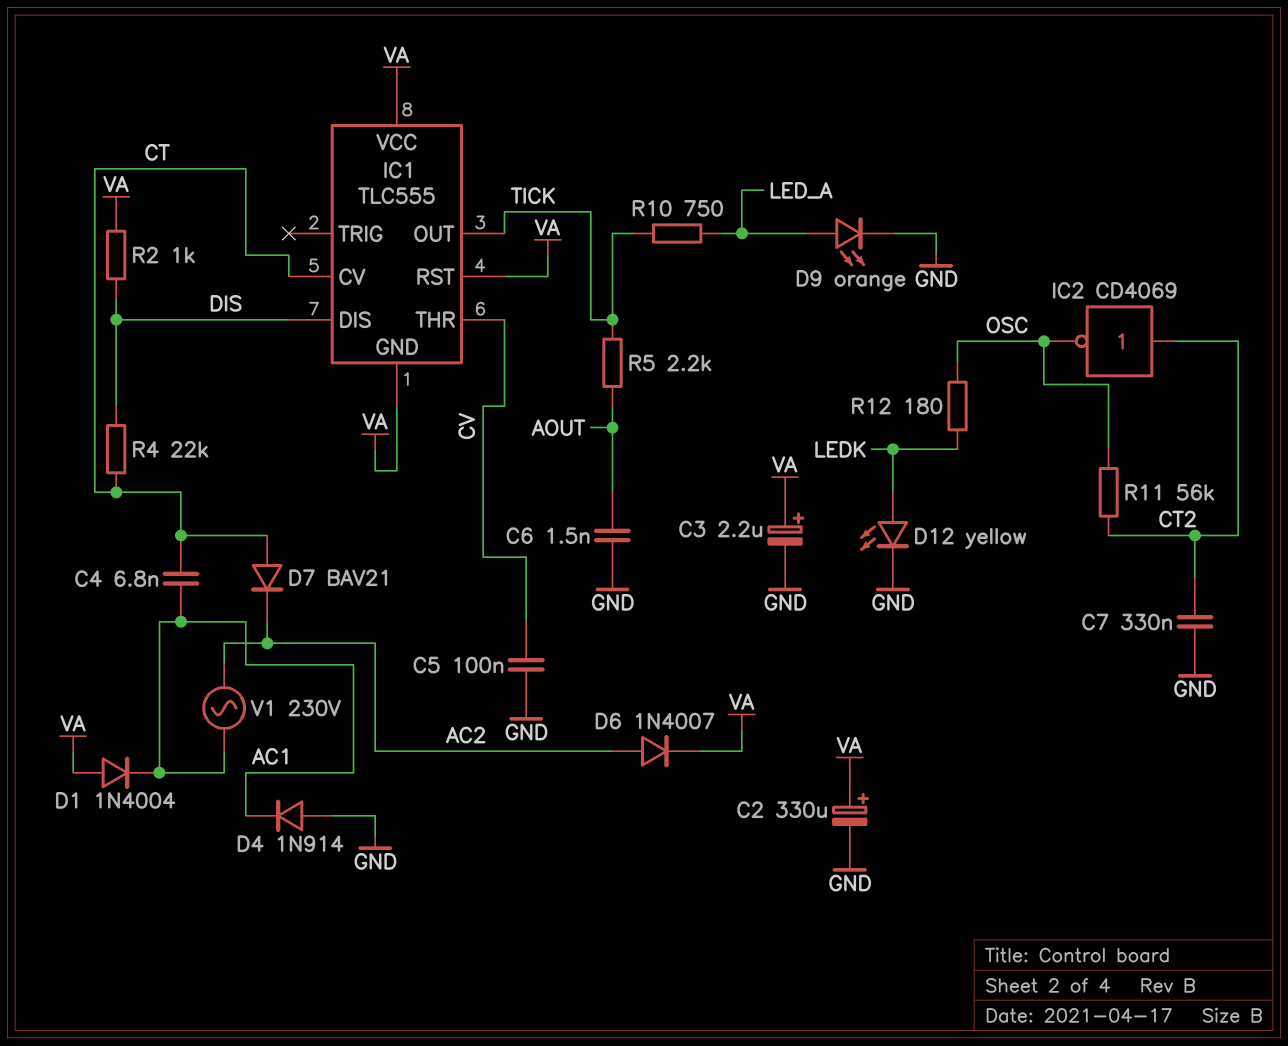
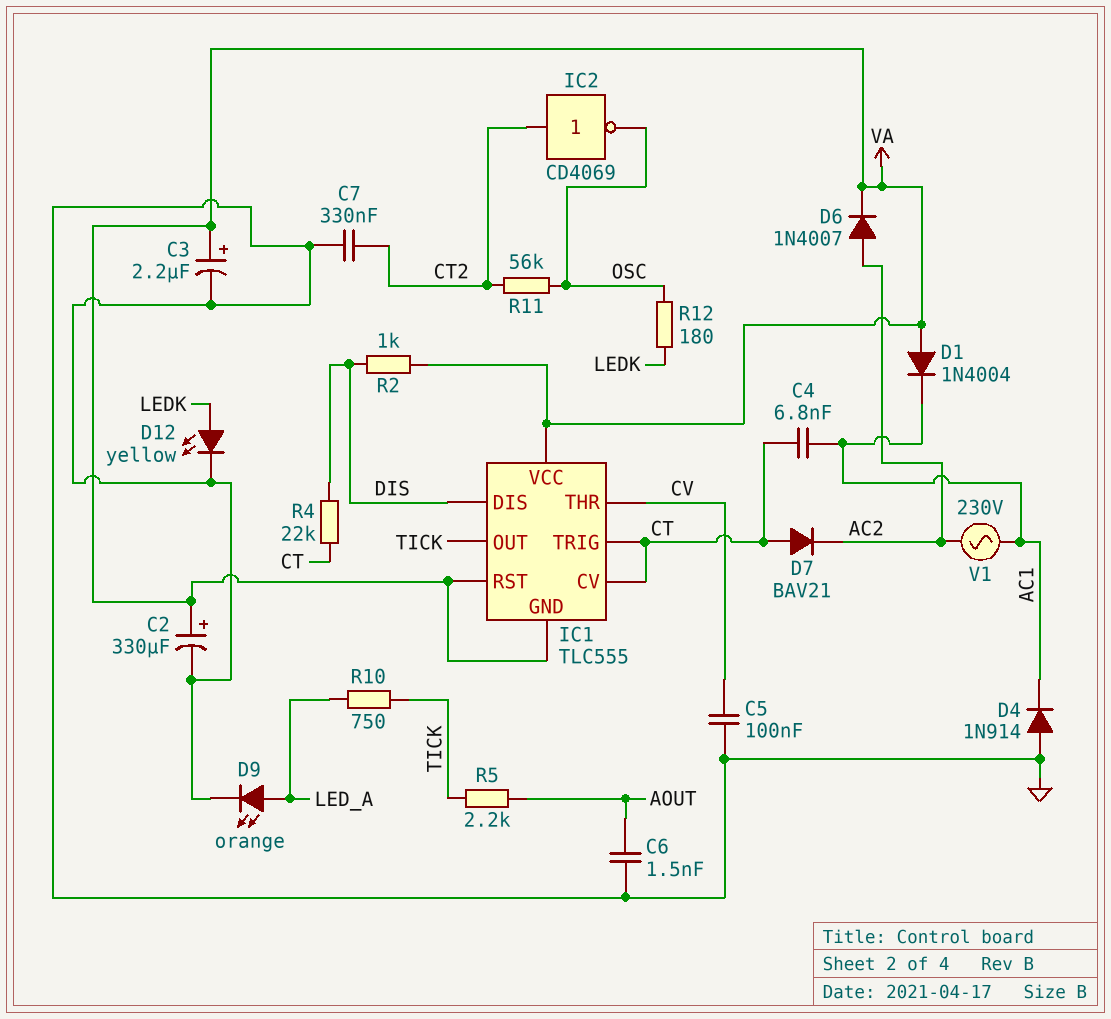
IC1 pin TRIG: none -> CT

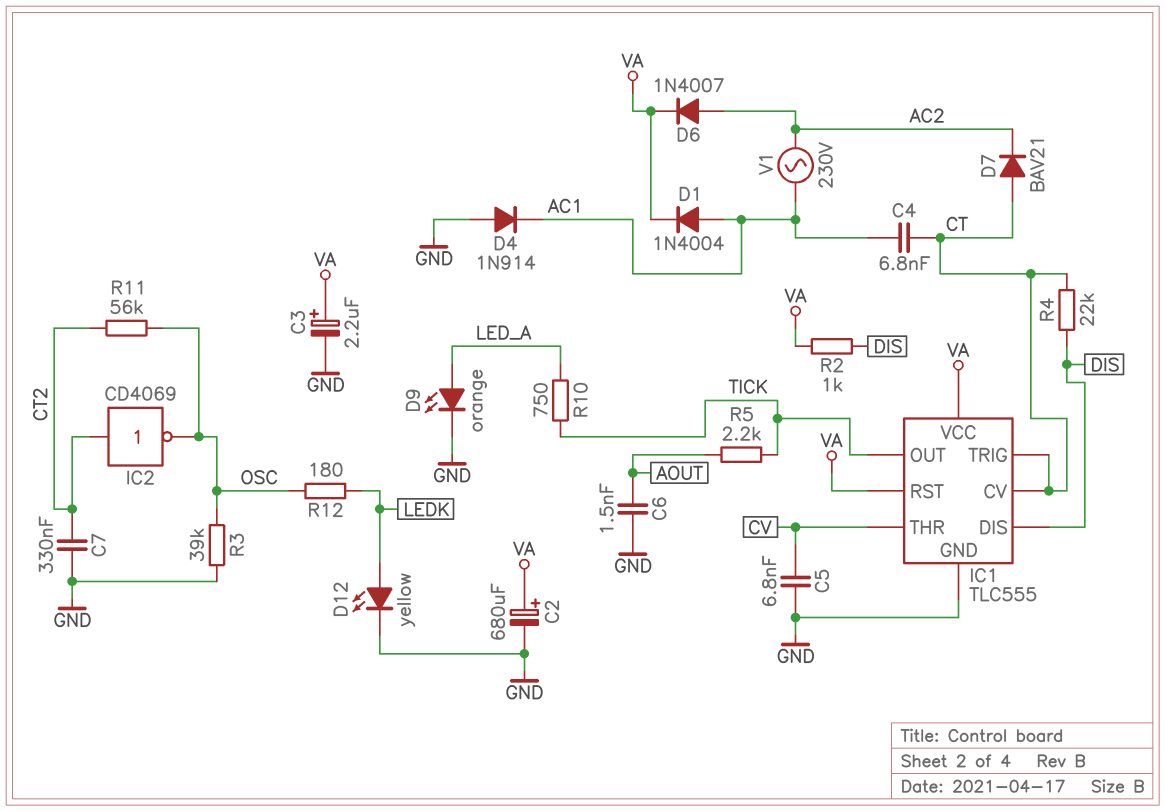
C2: 330uF (plus VA, minus GND) -> 680uF (plus VA, minus GND)
C5: 100nF (CV, GND) -> 6.8nF (CV, GND)
D1: diode 1N4004 (A VA, K AC1) -> diode 1N4004 (A AC1, K VA)
IC1 pin GND: VA -> GND
R3: none -> 39k (GND, OSC)

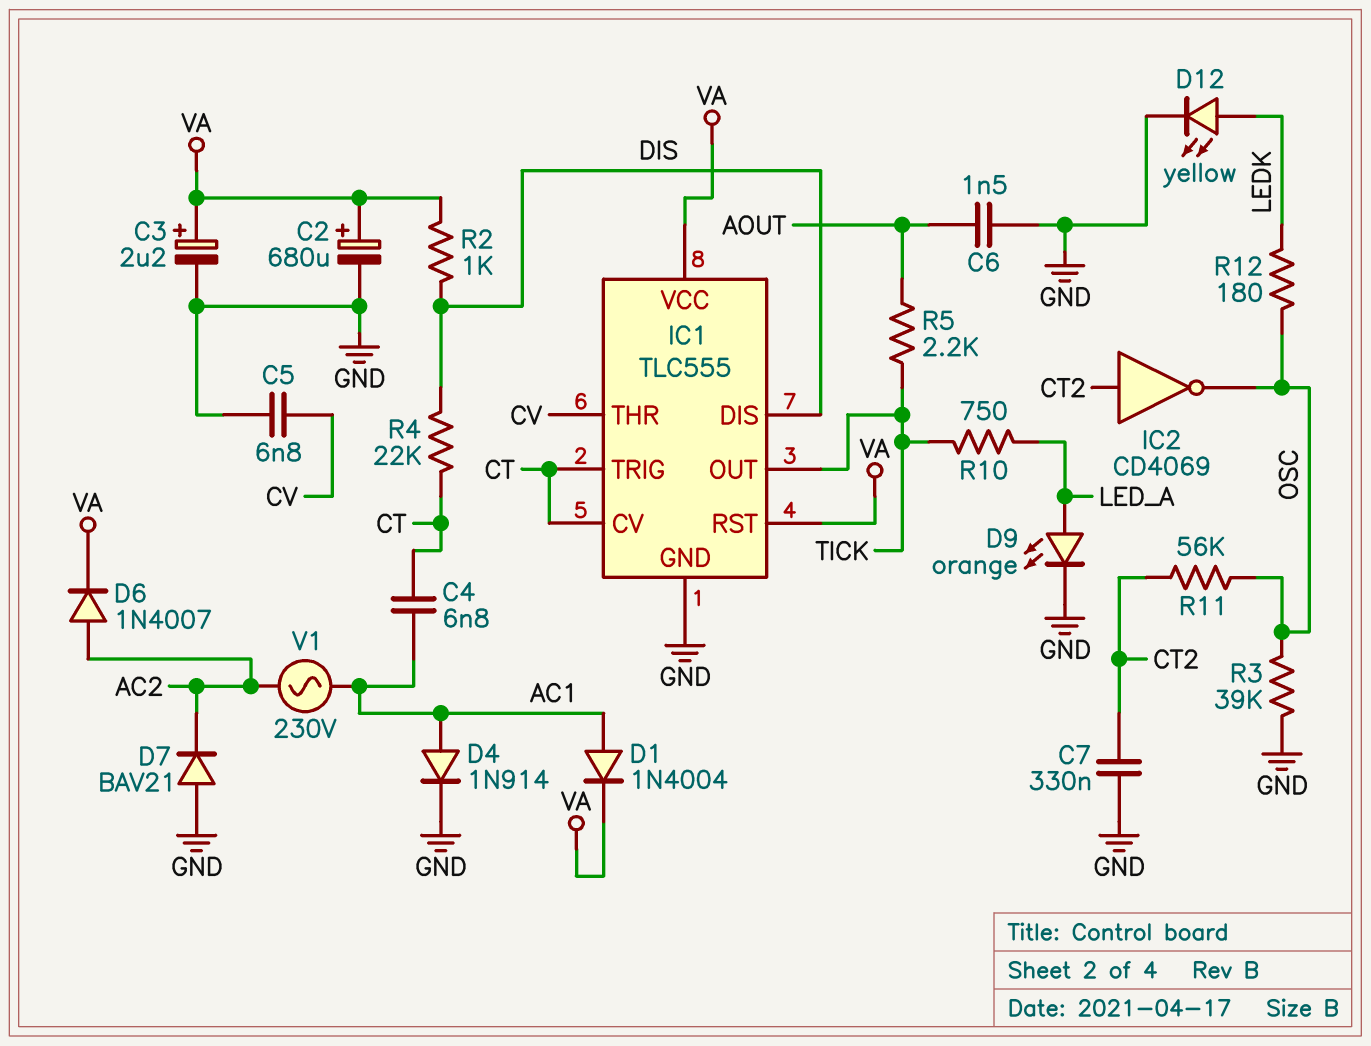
D4: diode 1N914 (A GND, K AC1) -> diode 1N914 (A AC1, K GND)
D7: diode BAV21 (A CT, K AC2) -> diode BAV21 (A GND, K AC2)

